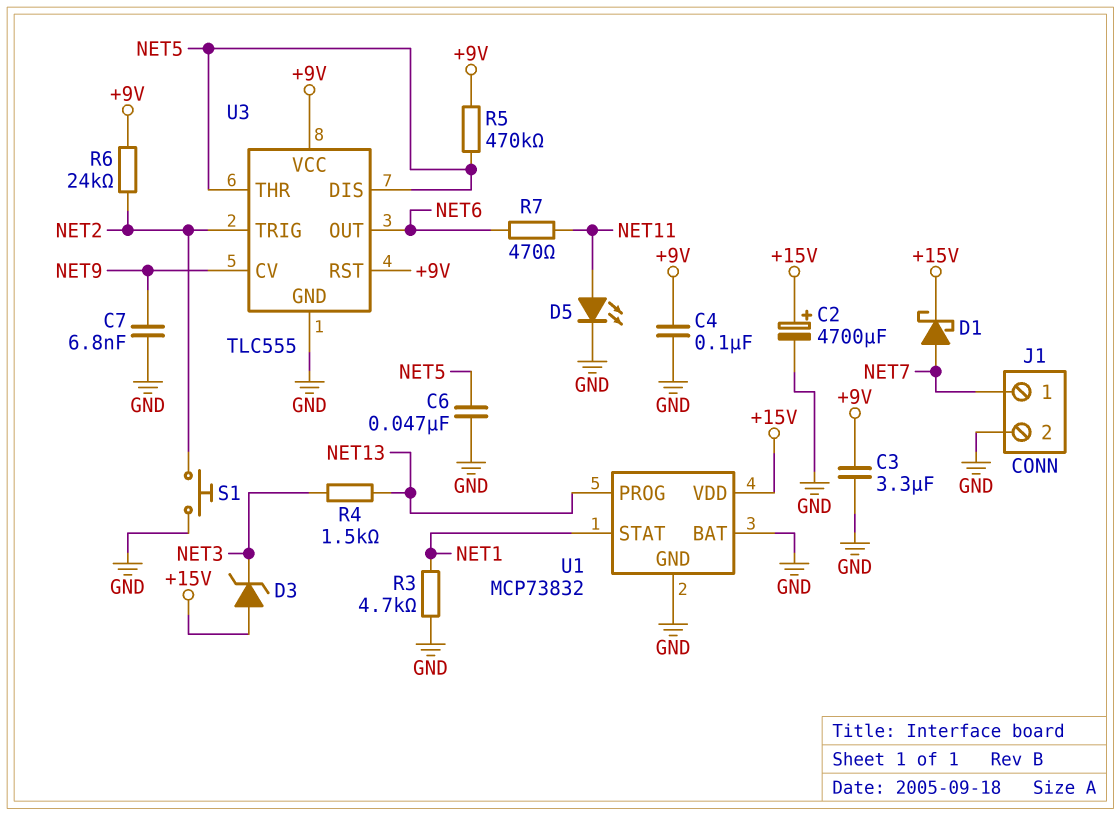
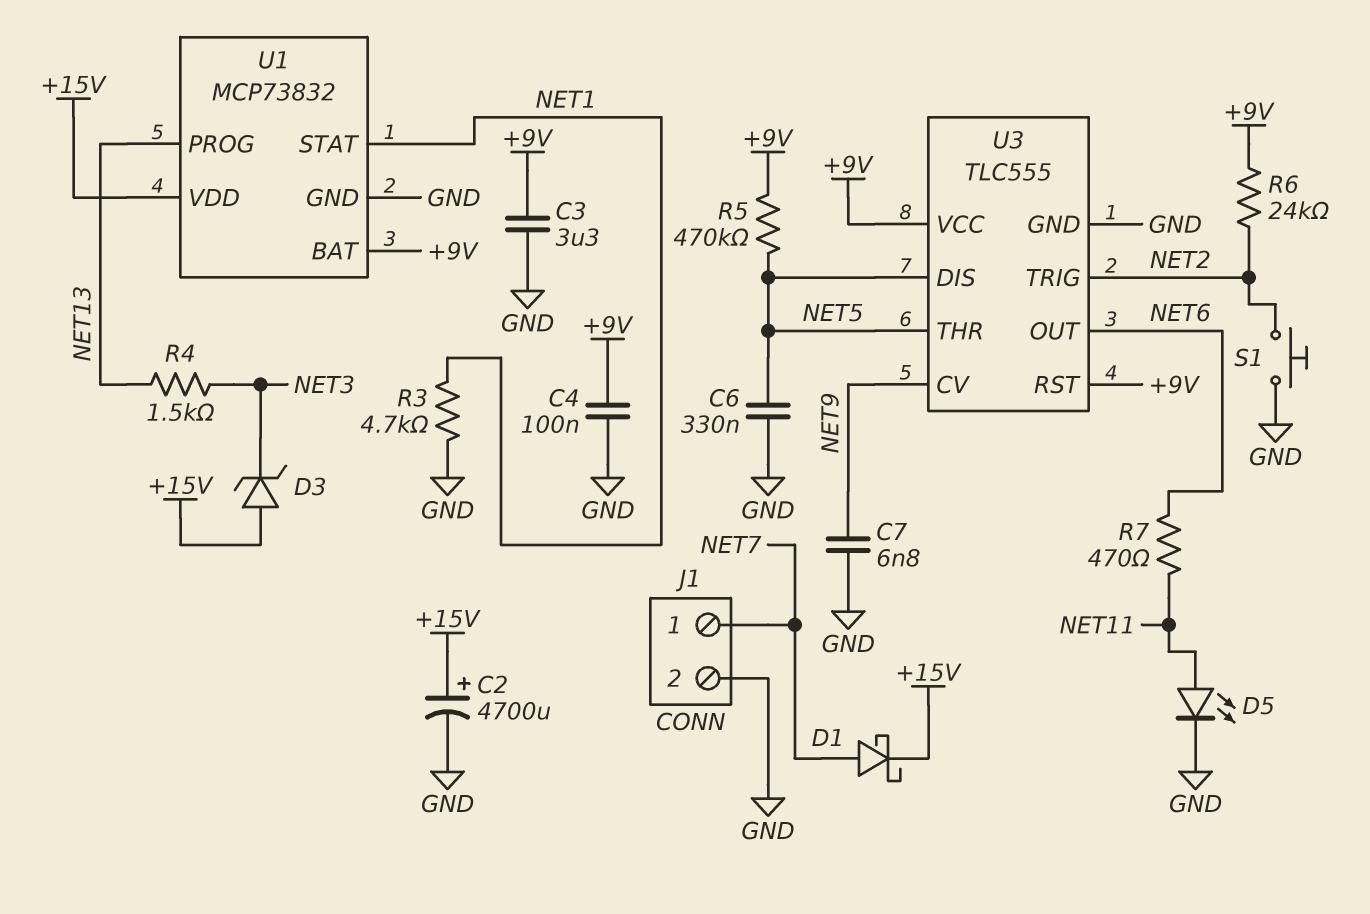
C6: 47nF (GND, NET5) -> 330nF (GND, NET5)
U1 pin BAT: GND -> +9V

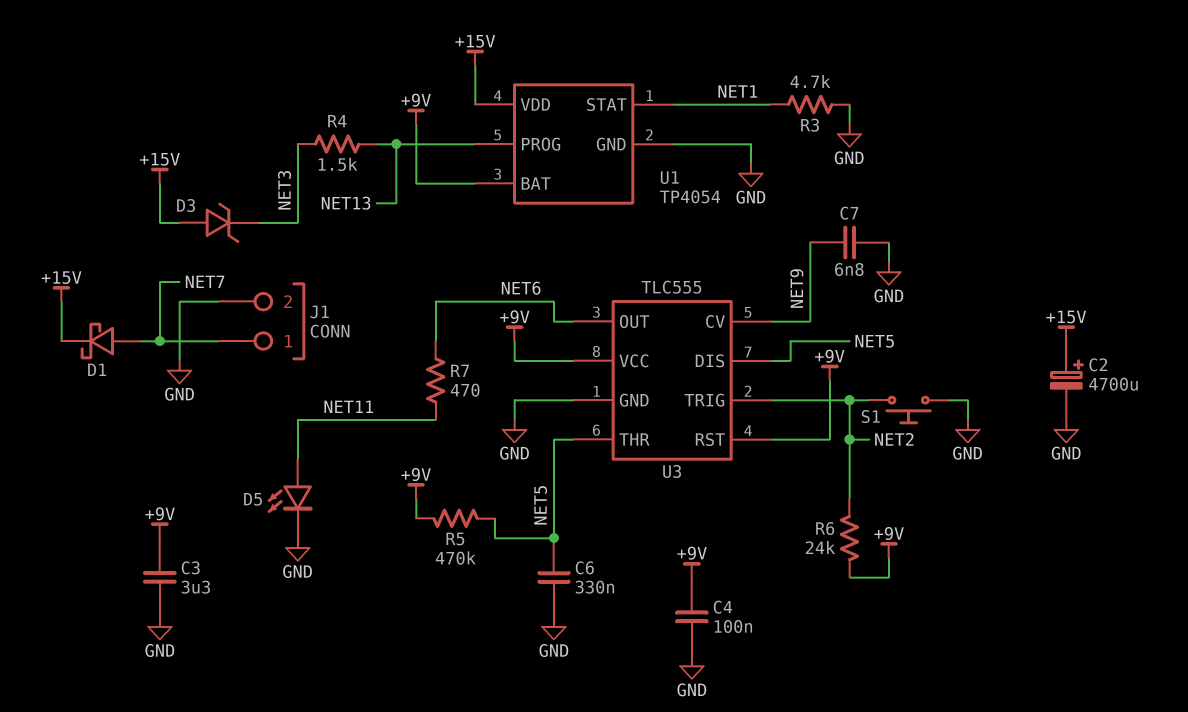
U1: MCP73832 -> TP4054

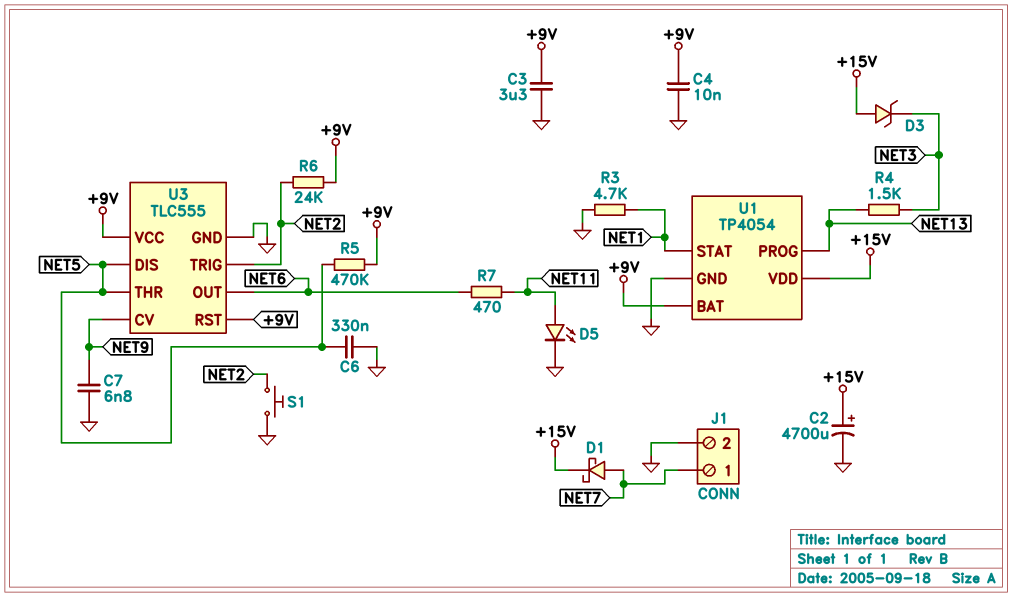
C4: 100nF (+9V, GND) -> 10nF (+9V, GND)

